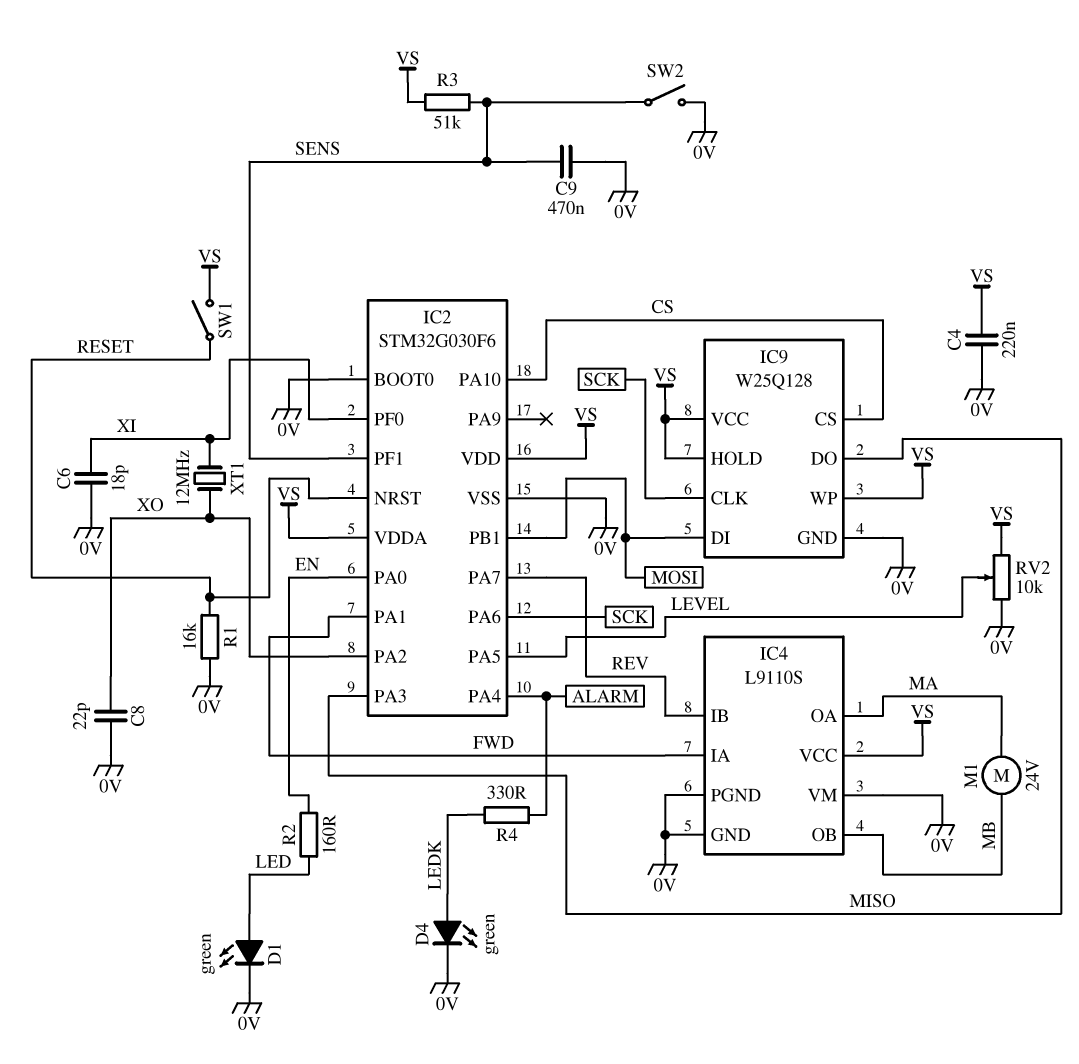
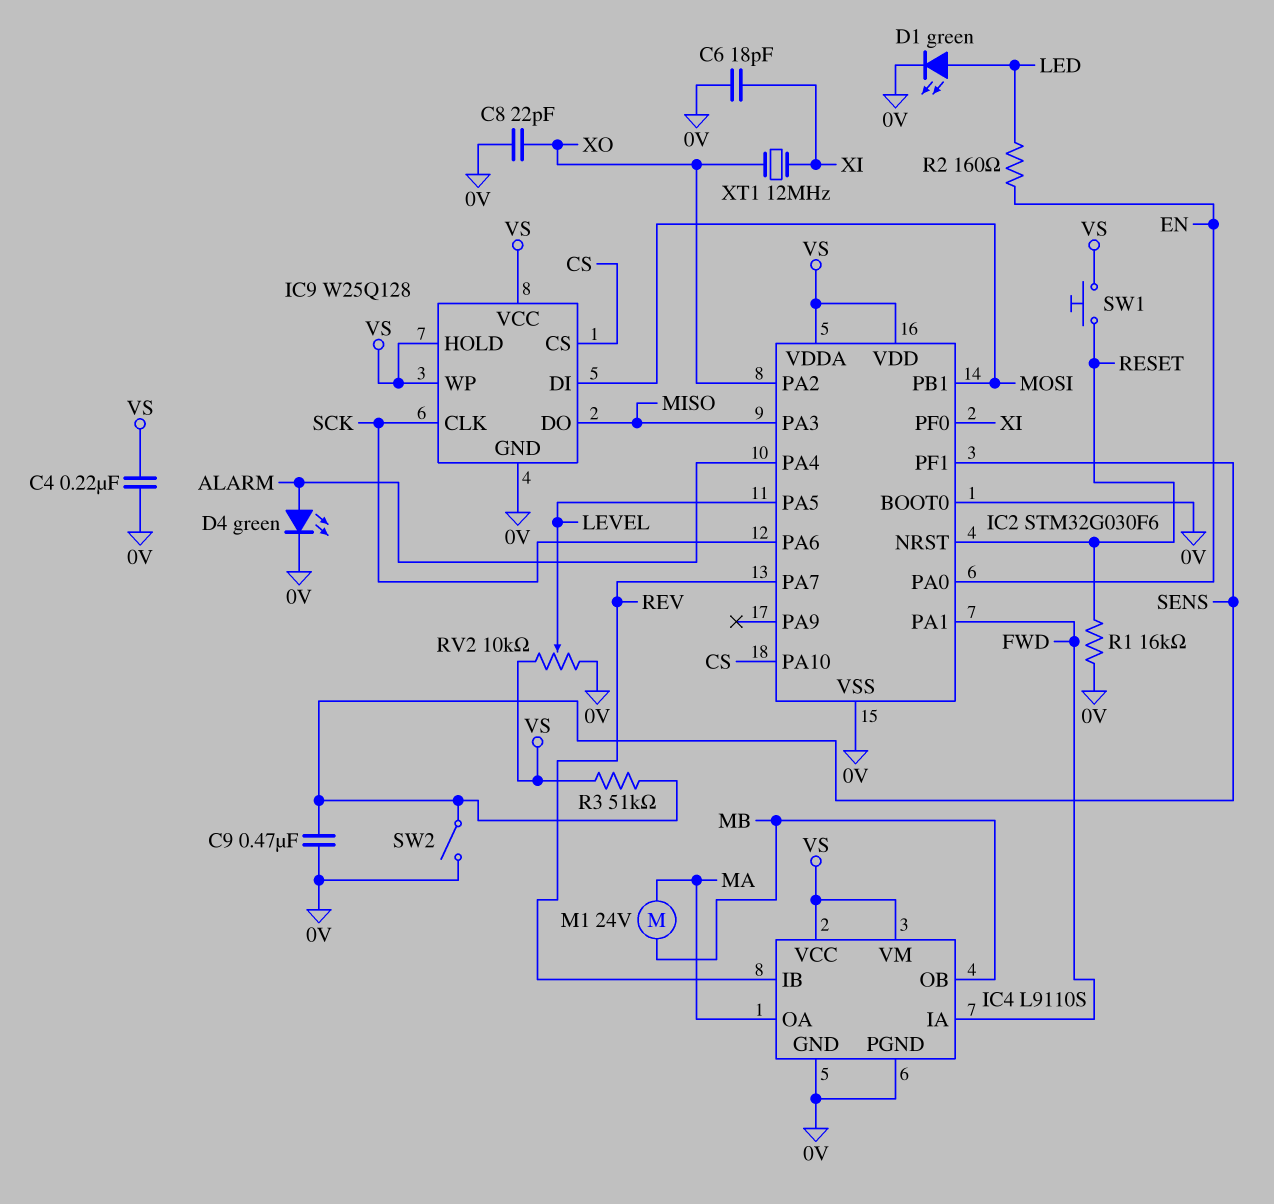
D4: LED green (A LEDK, K 0V) -> LED green (A ALARM, K 0V)
IC4 pin VM: 0V -> VS
R4: 330 (ALARM, LEDK) -> none
SW1: switch (RESET, VS) -> button (RESET, VS)

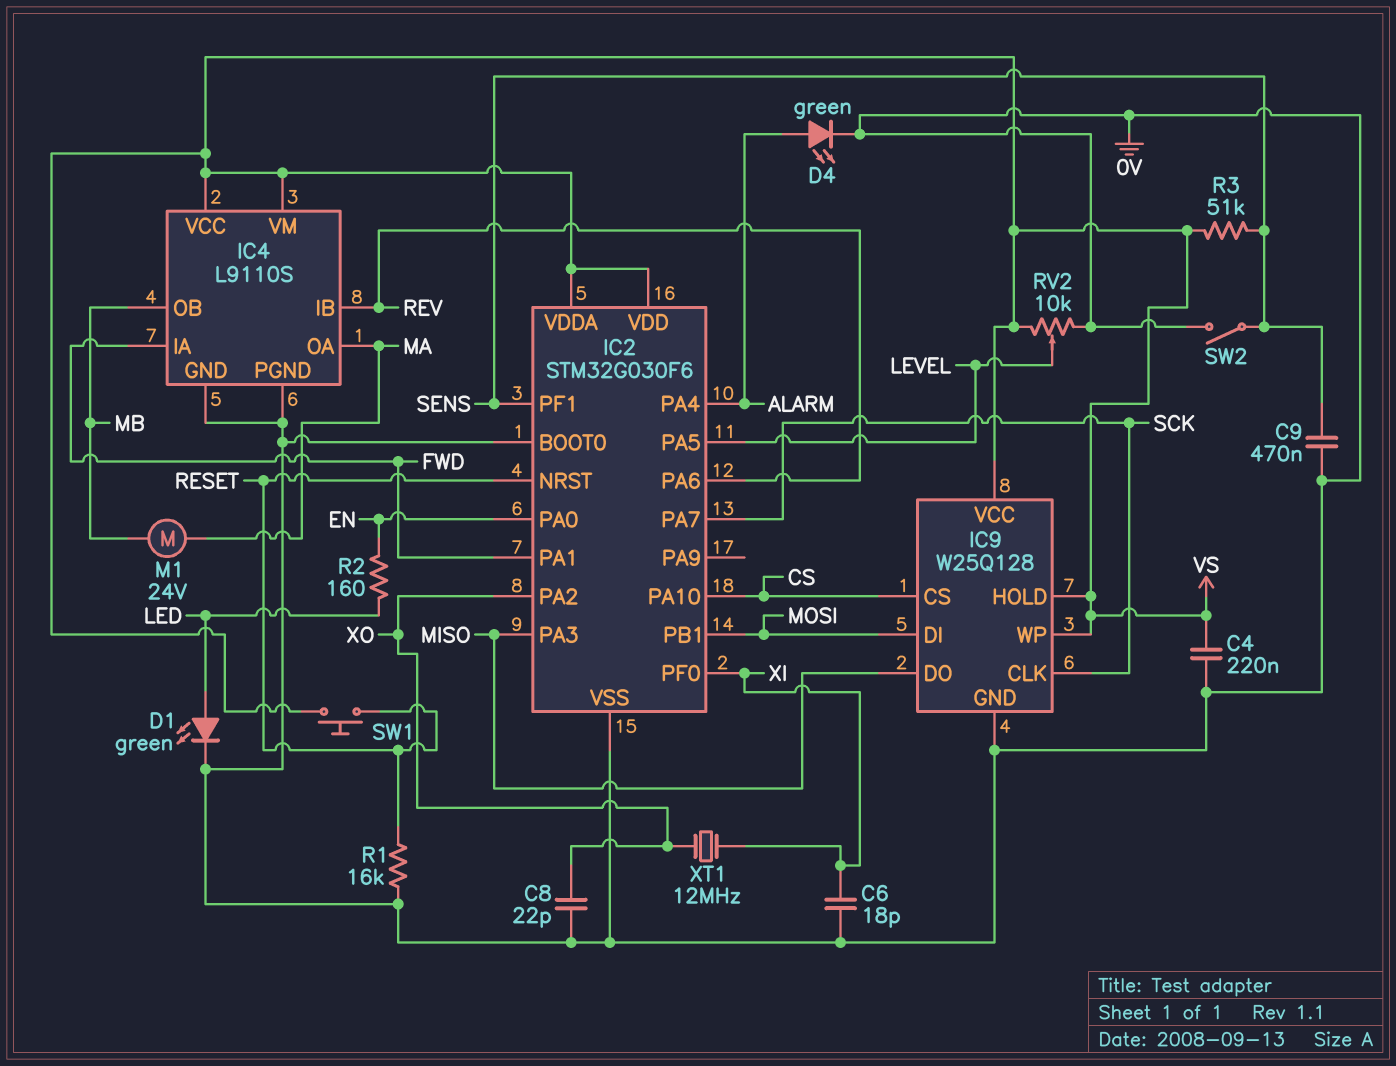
IC2 pin PA6: SCK -> REV
IC2 pin PA7: REV -> SCK

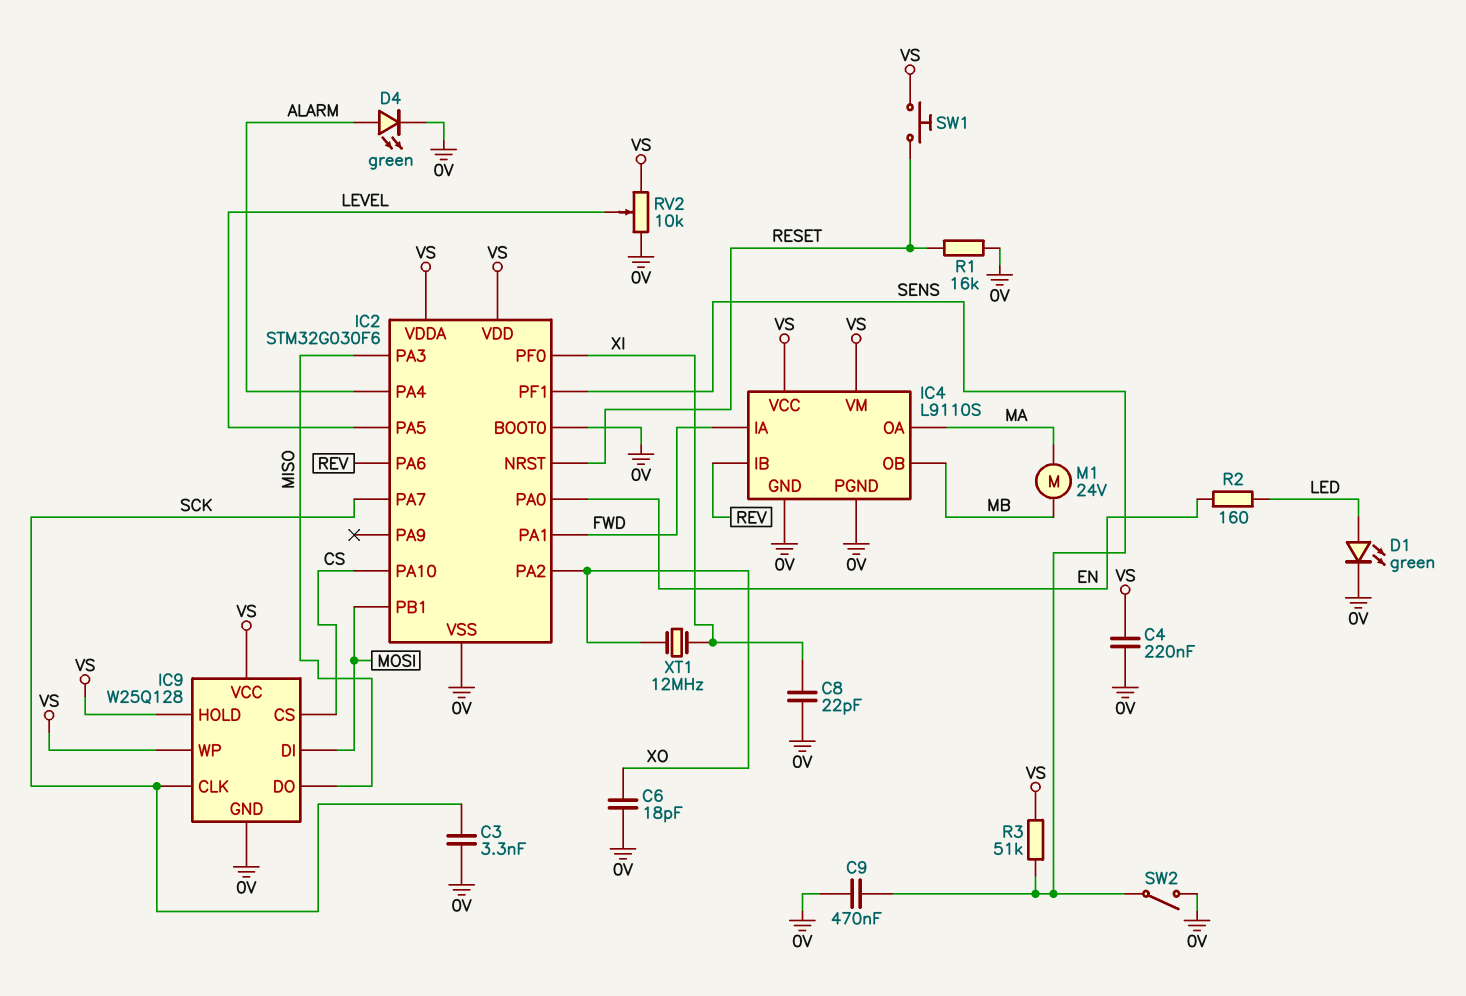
C3: none -> 3.3nF (0V, SCK)
C6: 18pF (0V, XI) -> 18pF (0V, XO)
C8: 22pF (0V, XO) -> 22pF (0V, XI)

